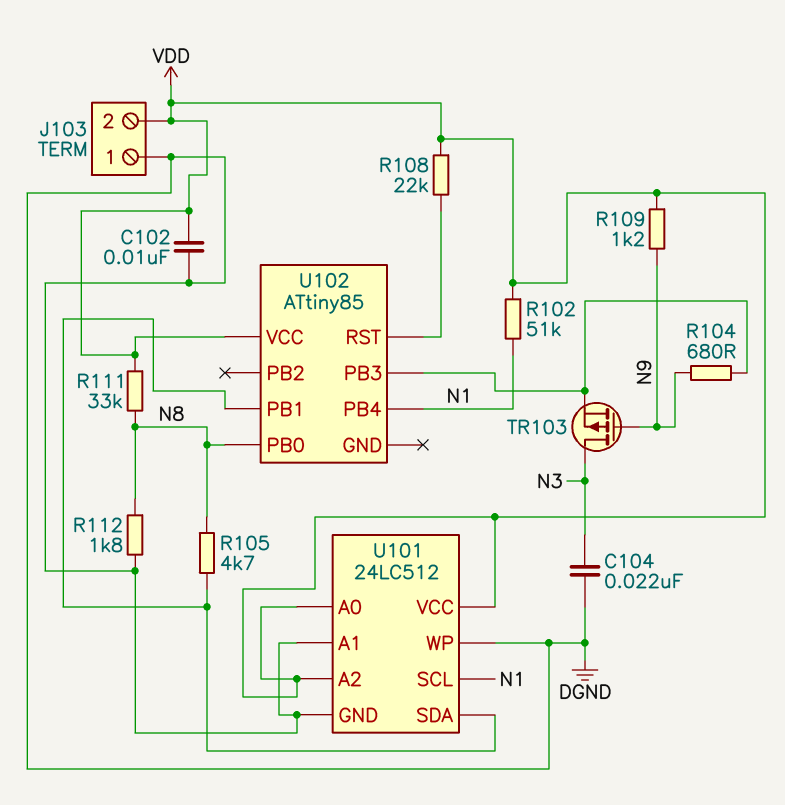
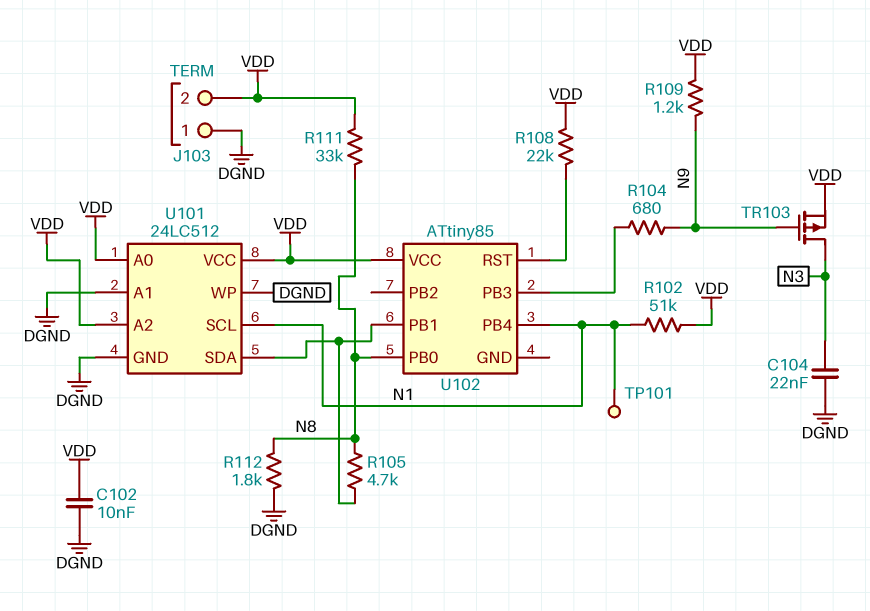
TP101: none -> test point (N1)
TR103: PMOS (G N9, D N3, S U102/PB3) -> PMOS (G N9, D N3, S VDD)

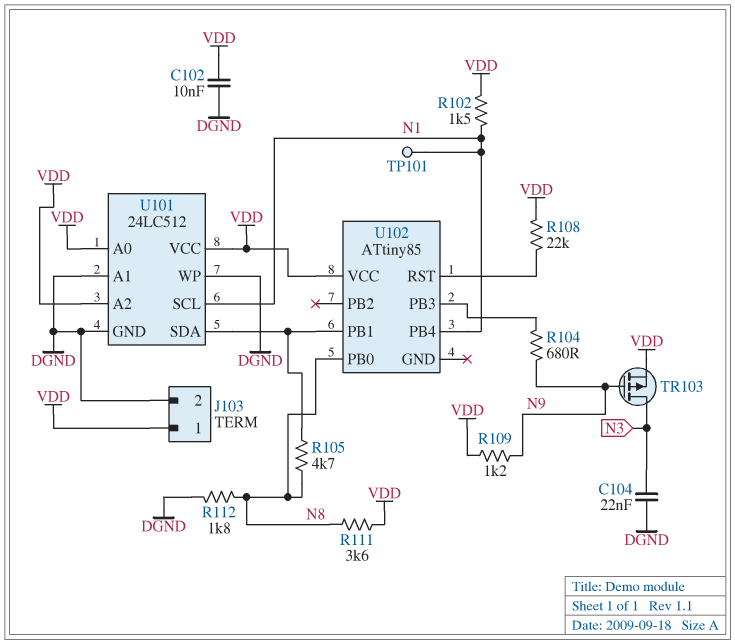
J103 pin 1: DGND -> VDD
J103 pin 2: VDD -> DGND
R102: 51k (N1, VDD) -> 1.5k (N1, VDD)
R111: 33k (N8, VDD) -> 3.6k (N8, VDD)

